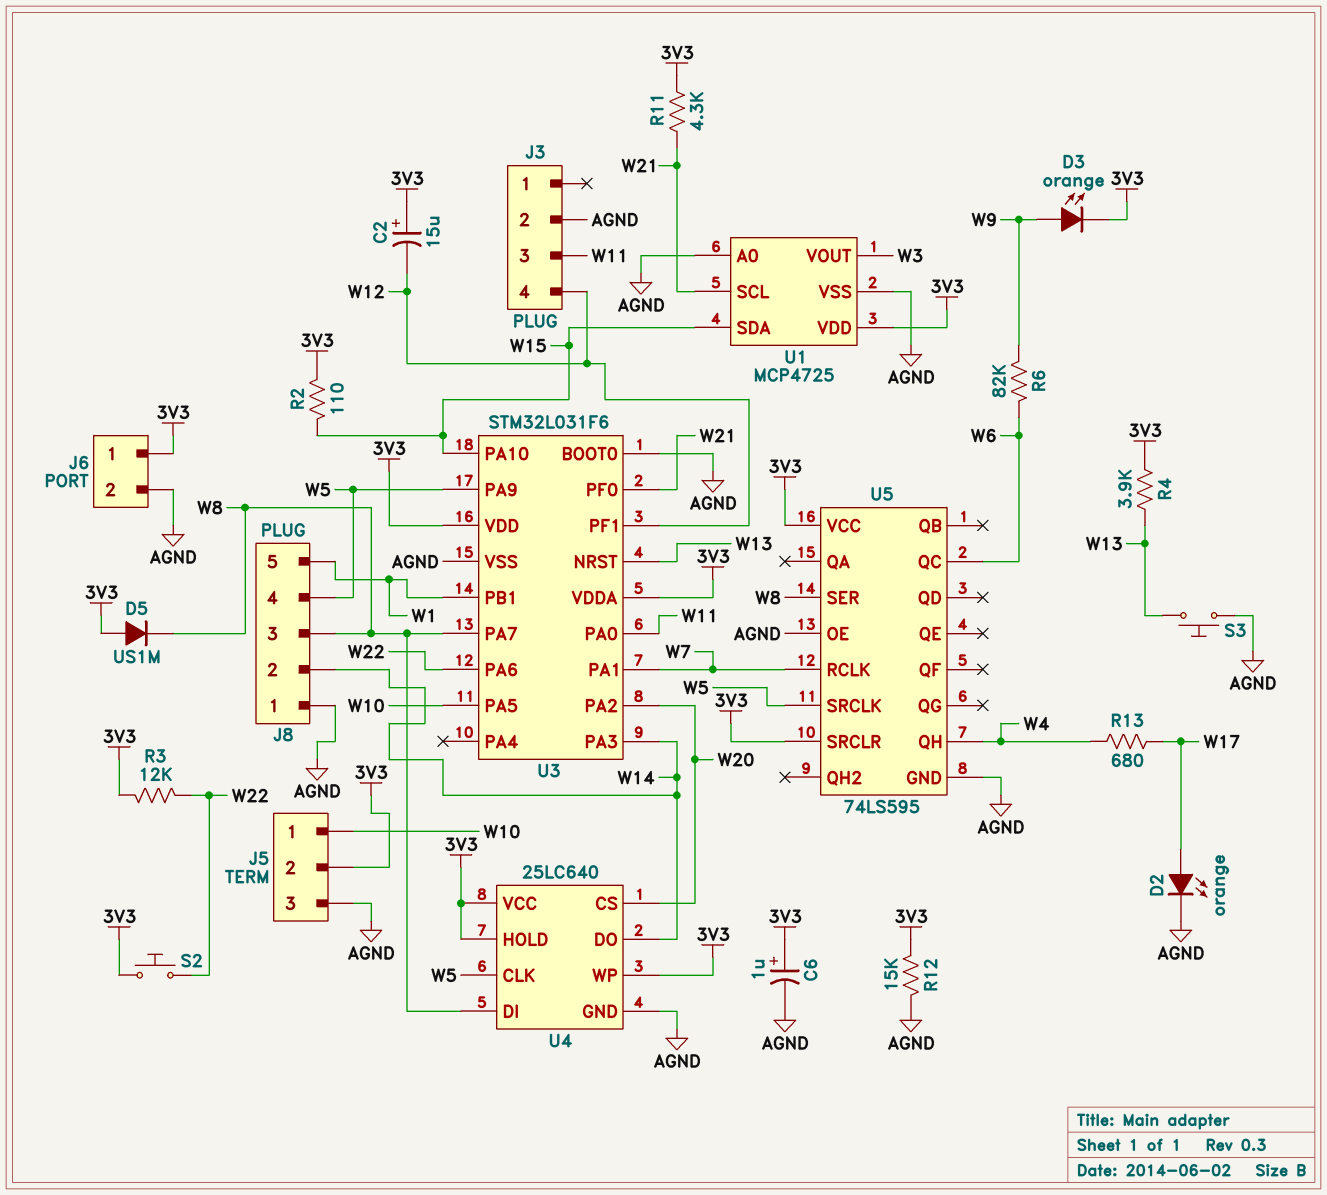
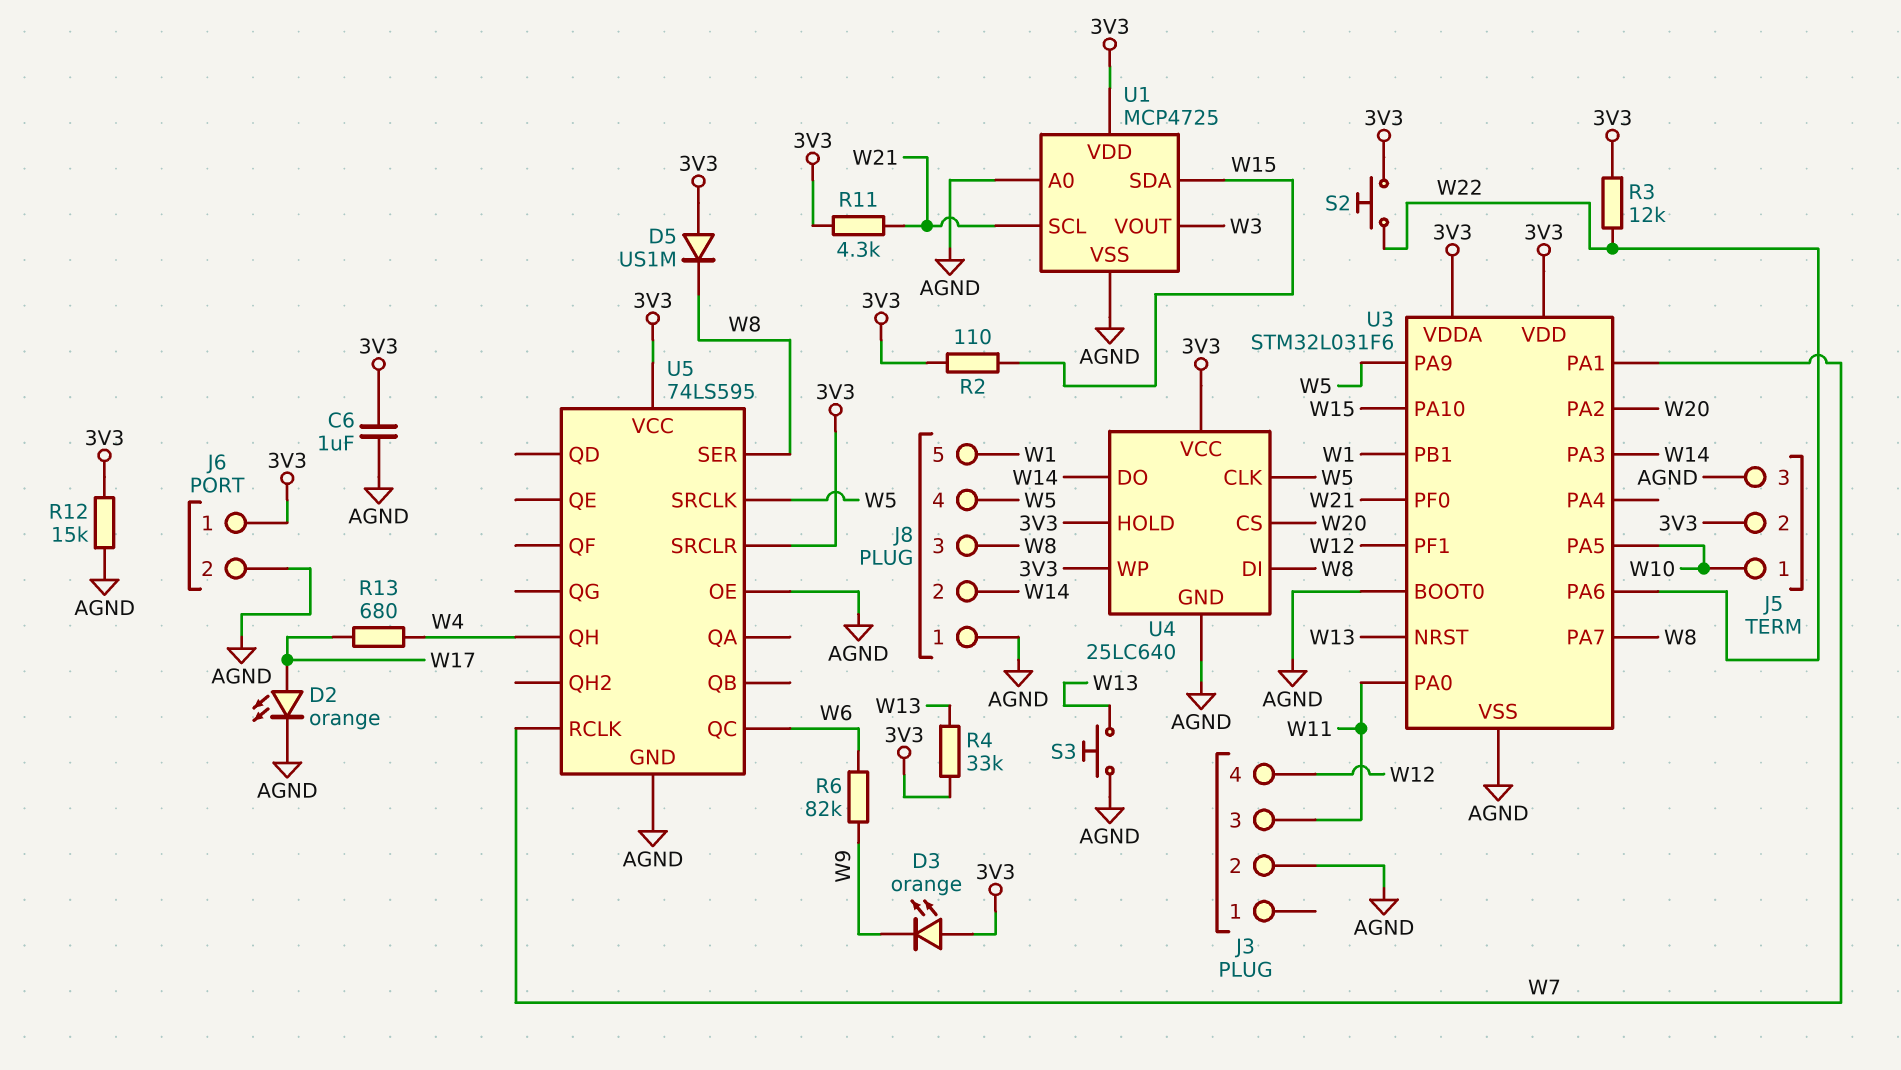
C2: 15uF (plus 3V3, minus W12) -> none
C6: 1uF (plus 3V3, minus AGND) -> 1uF (3V3, AGND)
D3: LED orange (A W9, K 3V3) -> LED orange (A 3V3, K W9)
R4: 3.9k (3V3, W13) -> 33k (3V3, W13)

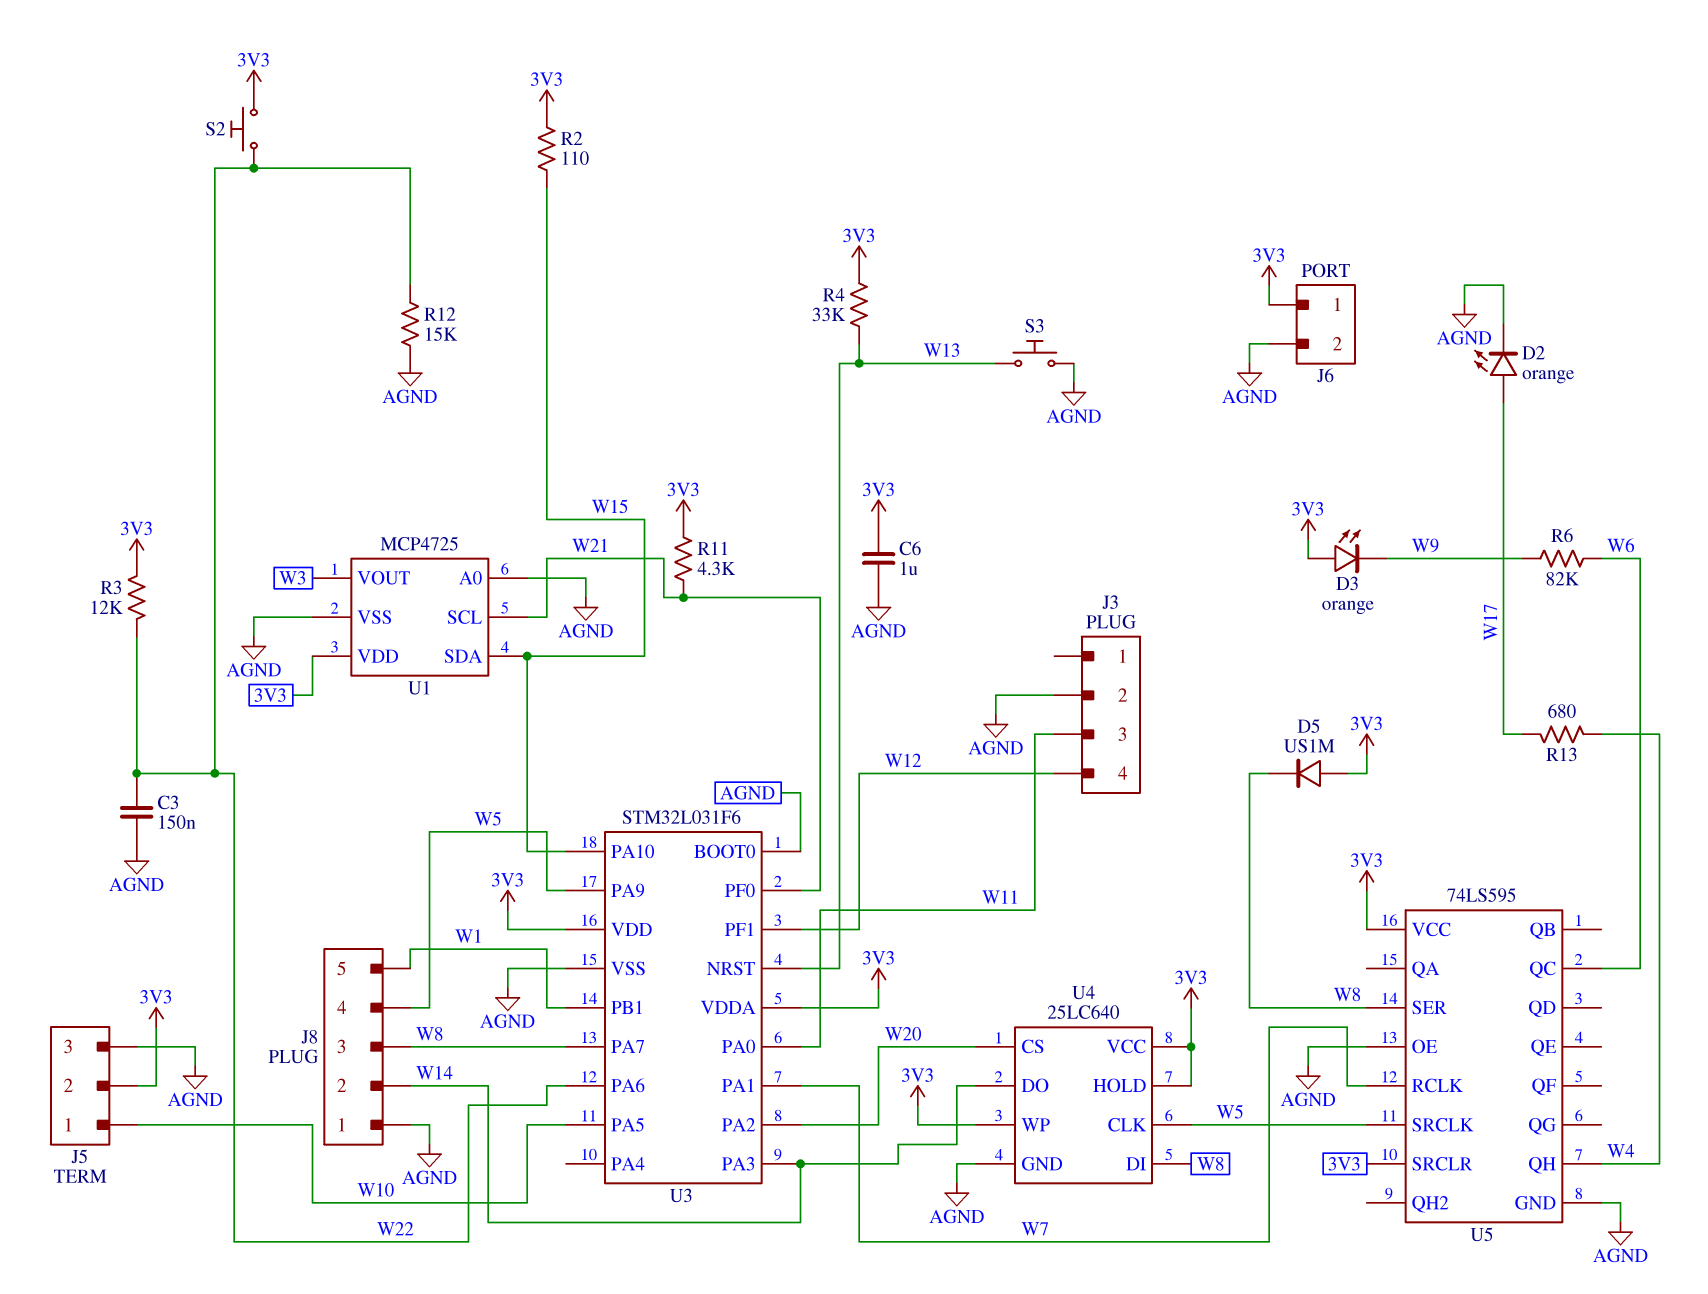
C3: none -> 150nF (AGND, W22)
R12: 15k (3V3, AGND) -> 15k (AGND, W22)

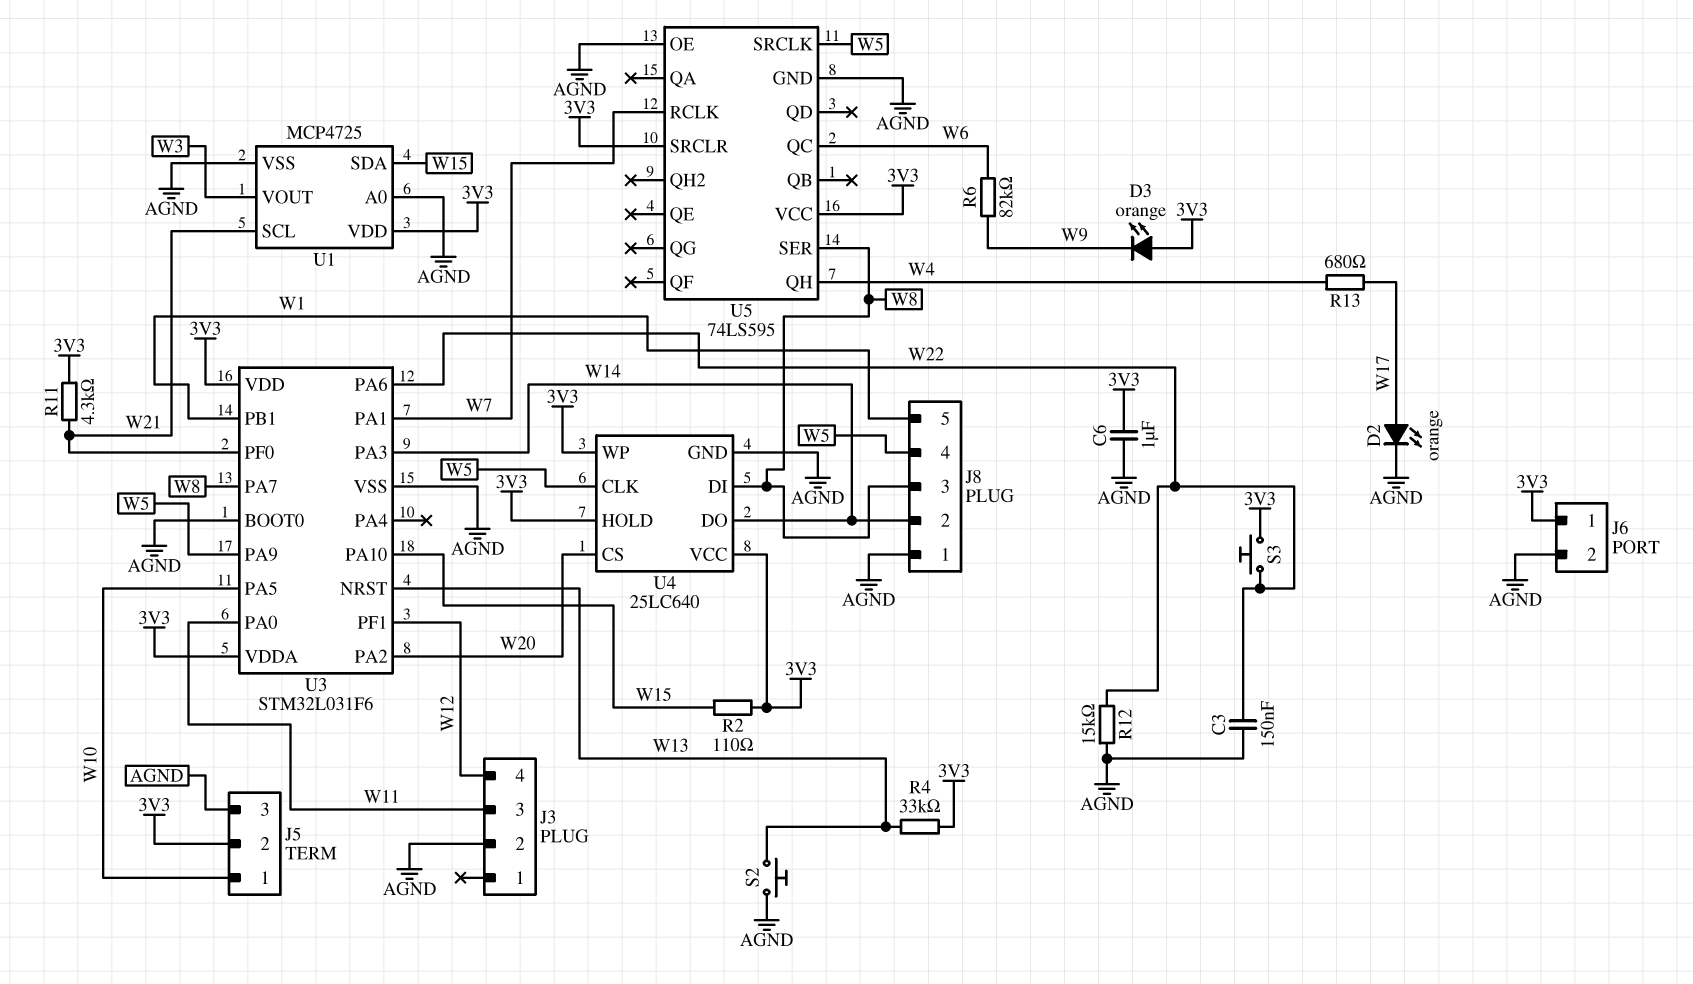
D5: diode US1M (A 3V3, K W8) -> none
R3: 12k (3V3, W22) -> none
S2: button (3V3, W22) -> button (AGND, W13)
S3: button (AGND, W13) -> button (3V3, W22)

